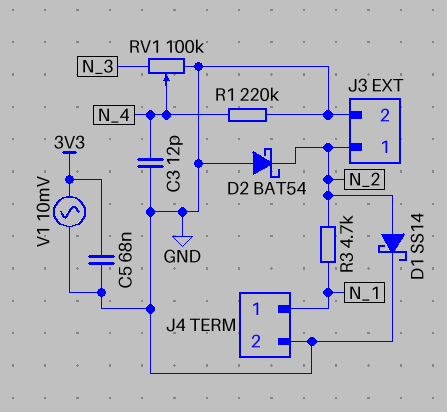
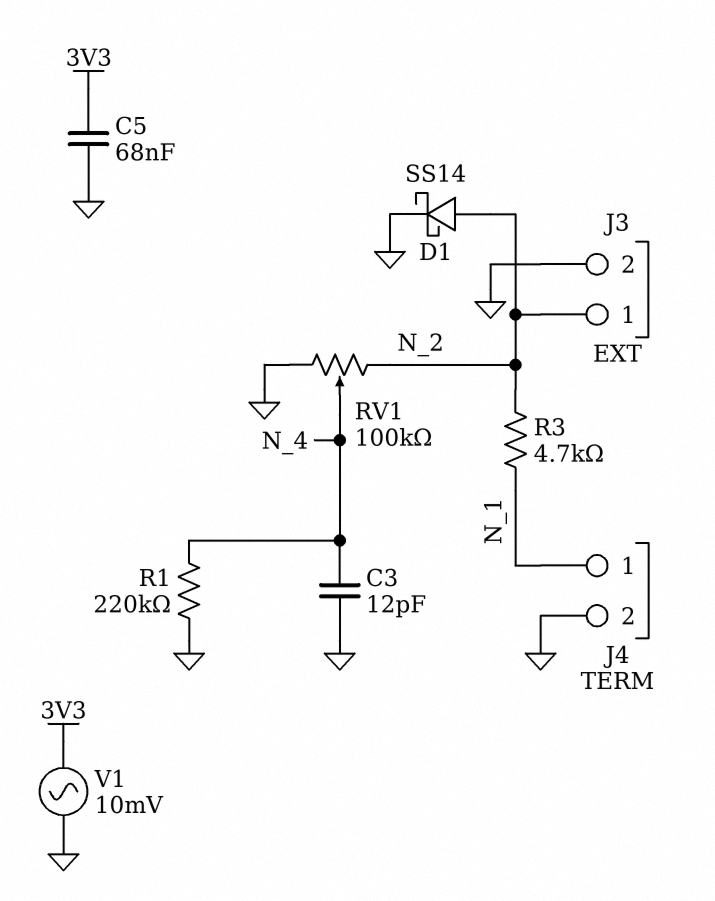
D2: schottky BAT54 (A GND, K N_2) -> none
RV1: 100k (GND, N_3, wiper N_4) -> 100k (GND, N_2, wiper N_4)

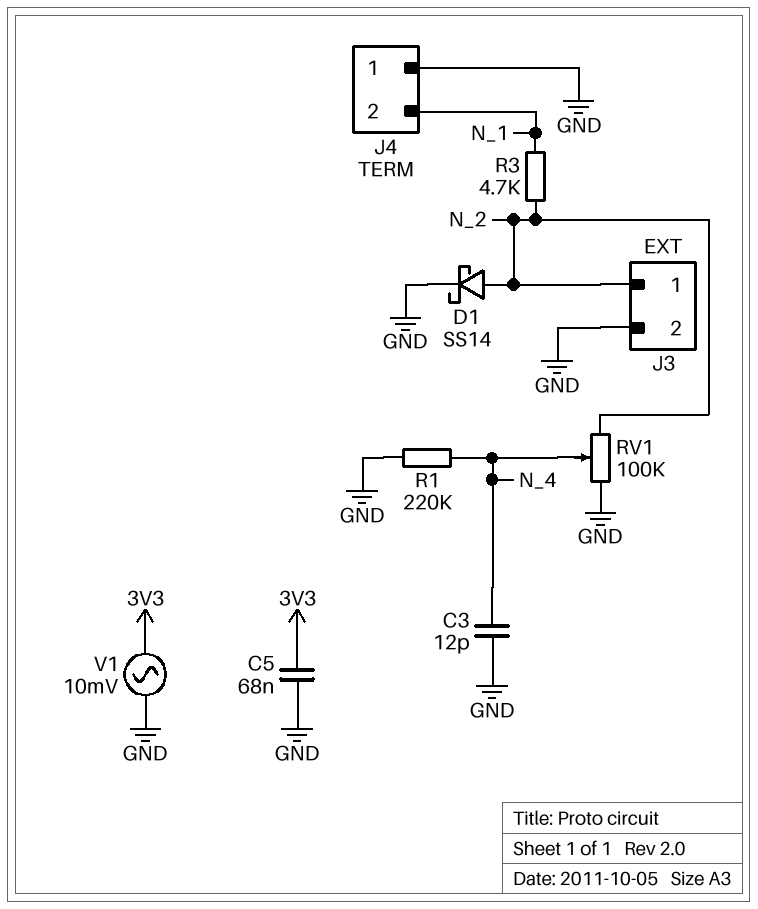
J4 pin 1: N_1 -> GND
J4 pin 2: GND -> N_1

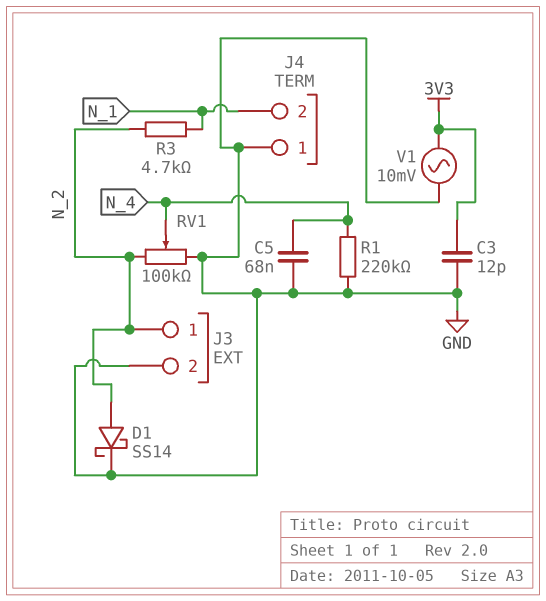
C3: 12pF (GND, N_4) -> 12pF (3V3, GND)
C5: 68nF (3V3, GND) -> 68nF (GND, N_4)

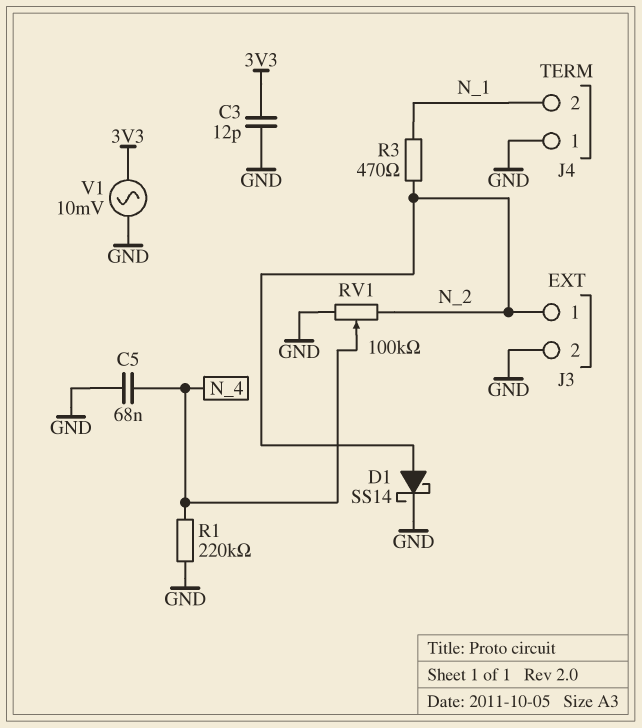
R3: 4.7k (N_1, N_2) -> 470 (N_1, N_2)

